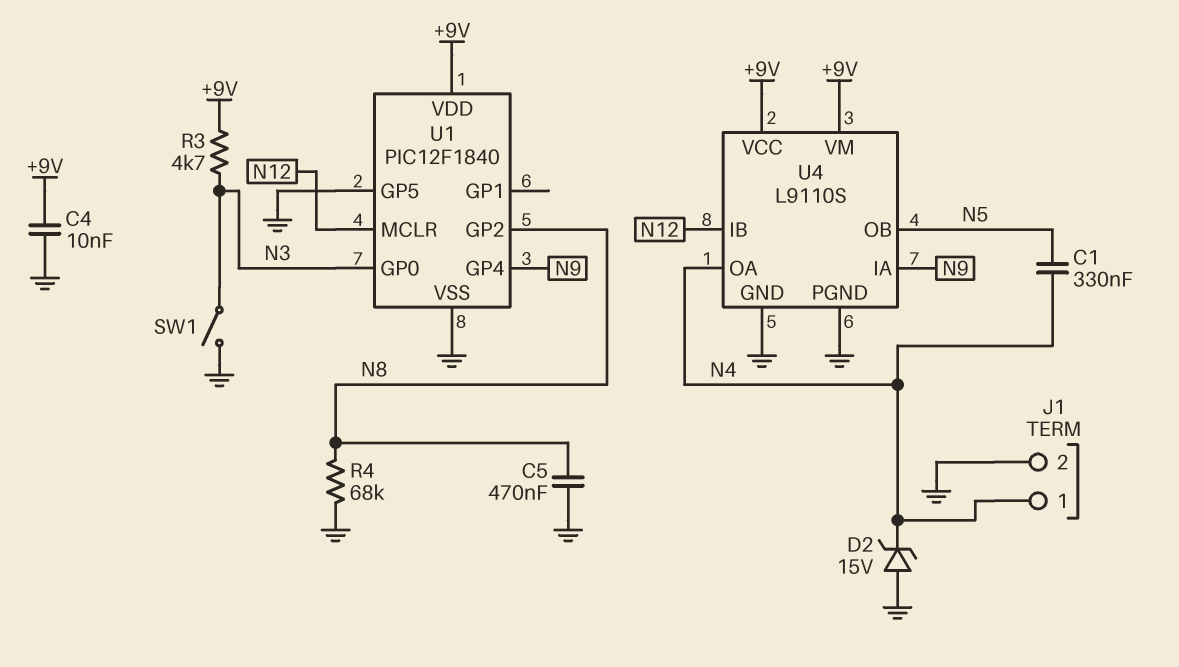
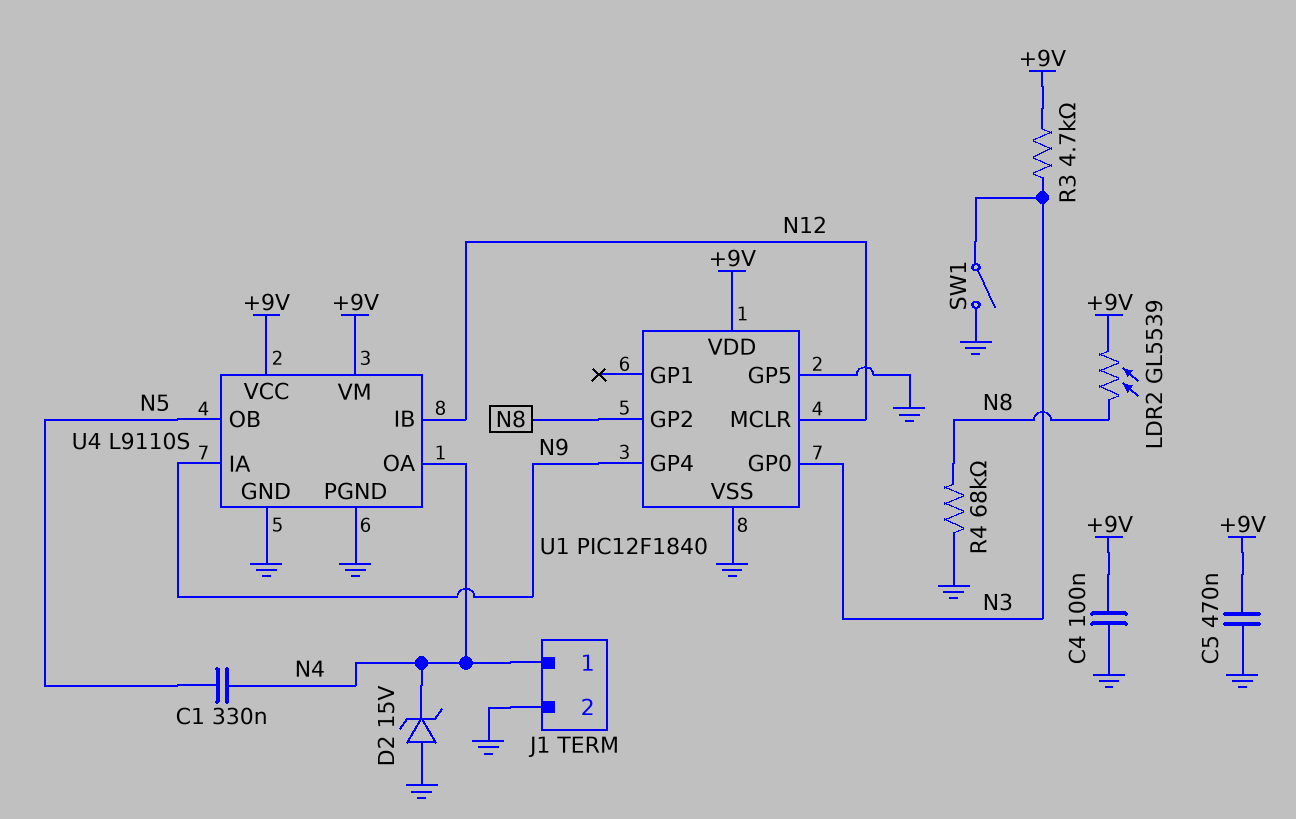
C4: 10nF (+9V, GND) -> 100nF (+9V, GND)
C5: 470nF (GND, N8) -> 470nF (+9V, GND)
LDR2: none -> GL5539 (+9V, N8)

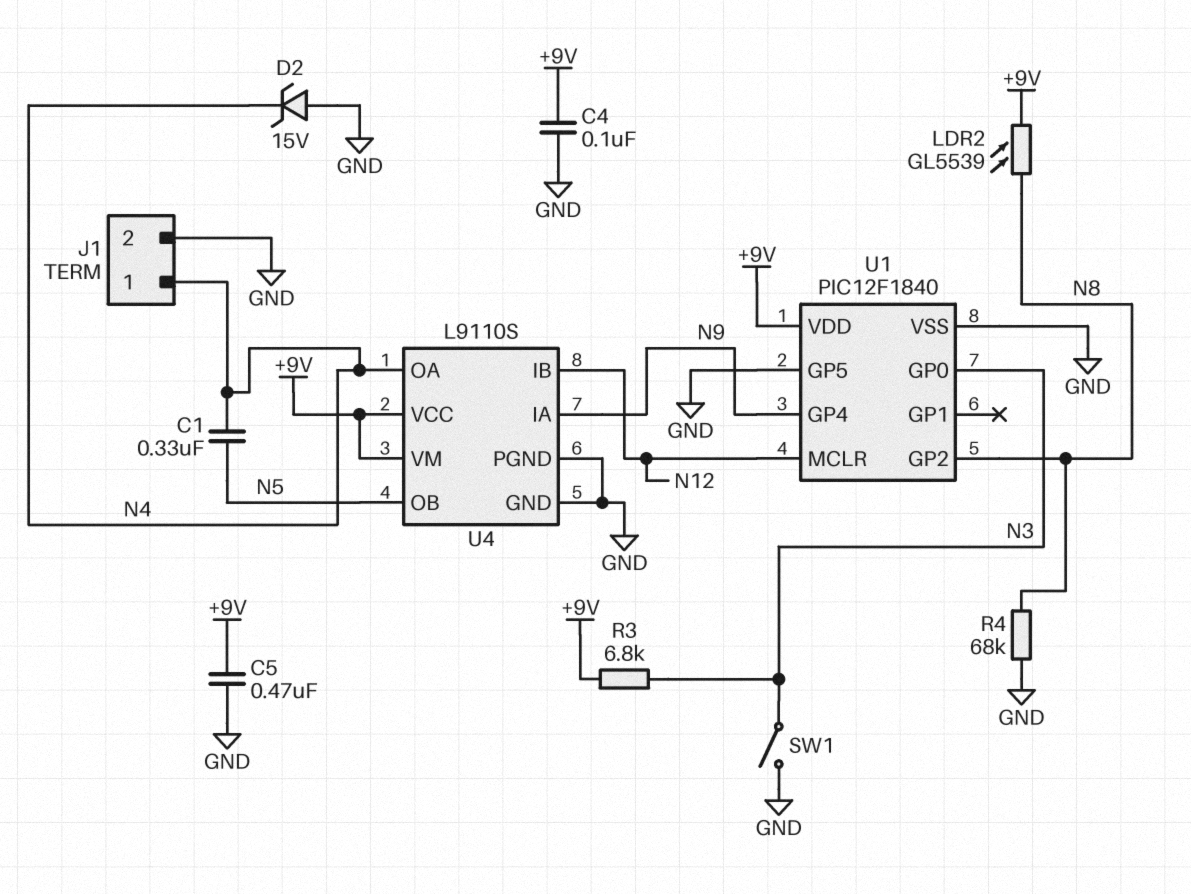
R3: 4.7k (+9V, N3) -> 6.8k (+9V, N3)

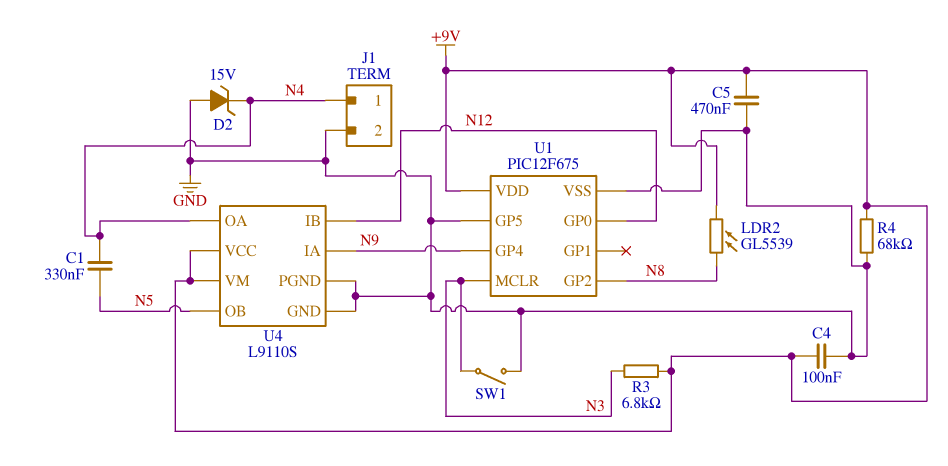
R4: 68k (GND, N8) -> 68k (+9V, GND)
U1: PIC12F1840 -> PIC12F675
U1 pin GP0: N3 -> N12
U1 pin MCLR: N12 -> N3

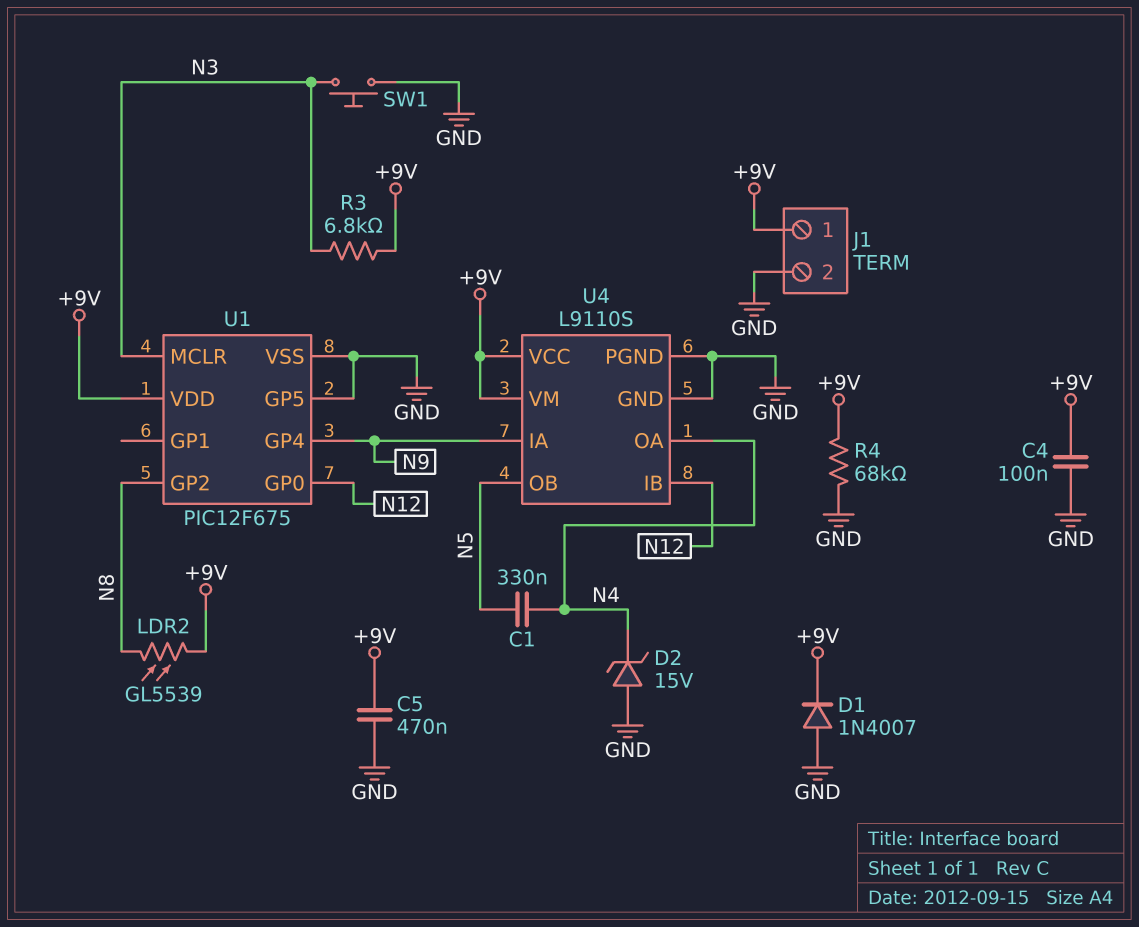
D1: none -> diode 1N4007 (A GND, K +9V)
J1 pin 1: N4 -> +9V
SW1: switch (GND, N3) -> button (GND, N3)

